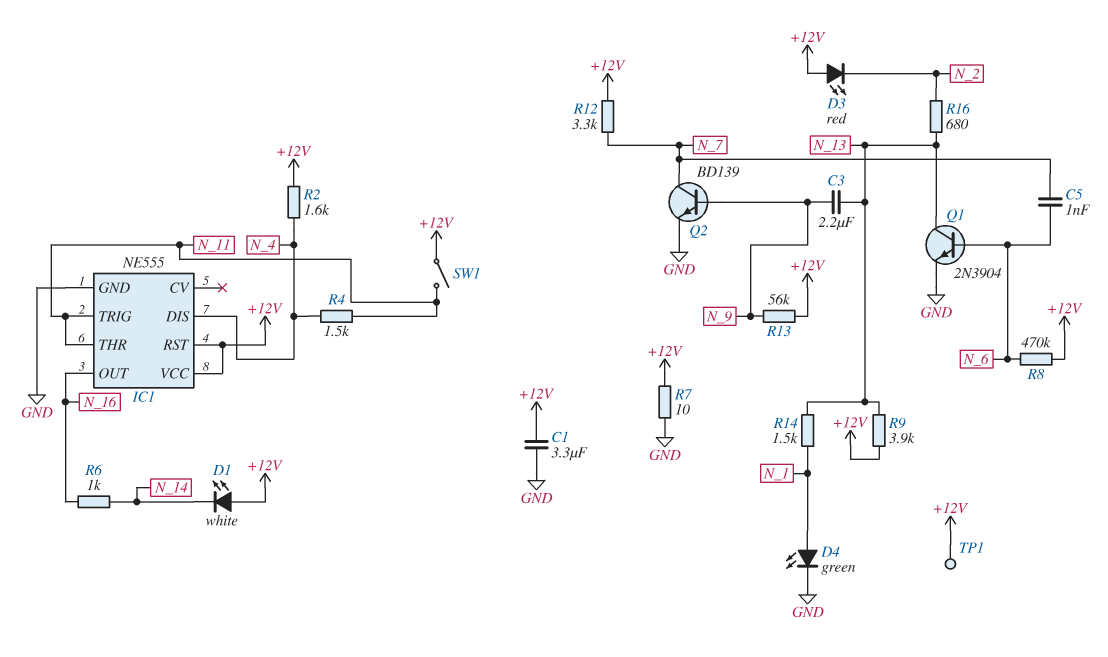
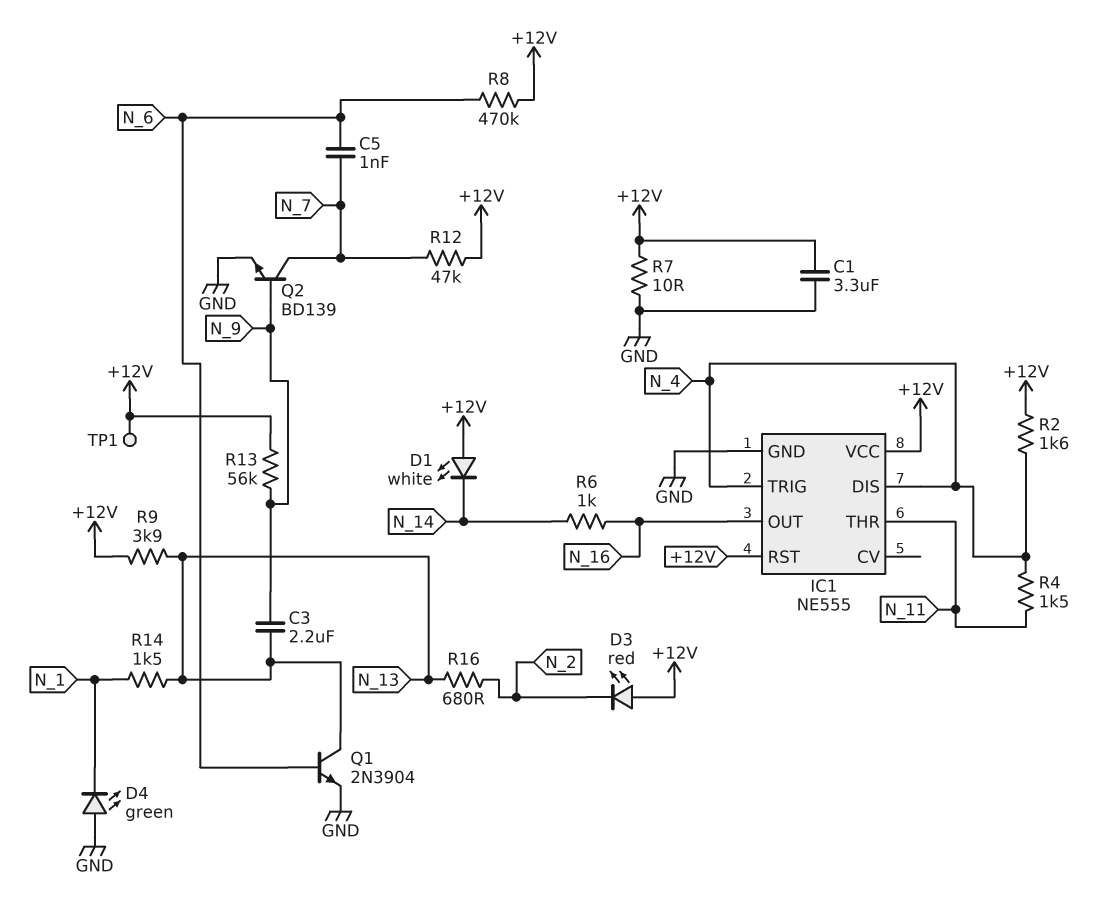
D4: LED green (A N_1, K GND) -> LED green (A GND, K N_1)
IC1 pin TRIG: N_11 -> N_4
R12: 3.3k (+12V, N_7) -> 47k (+12V, N_7)
SW1: switch (+12V, N_11) -> none

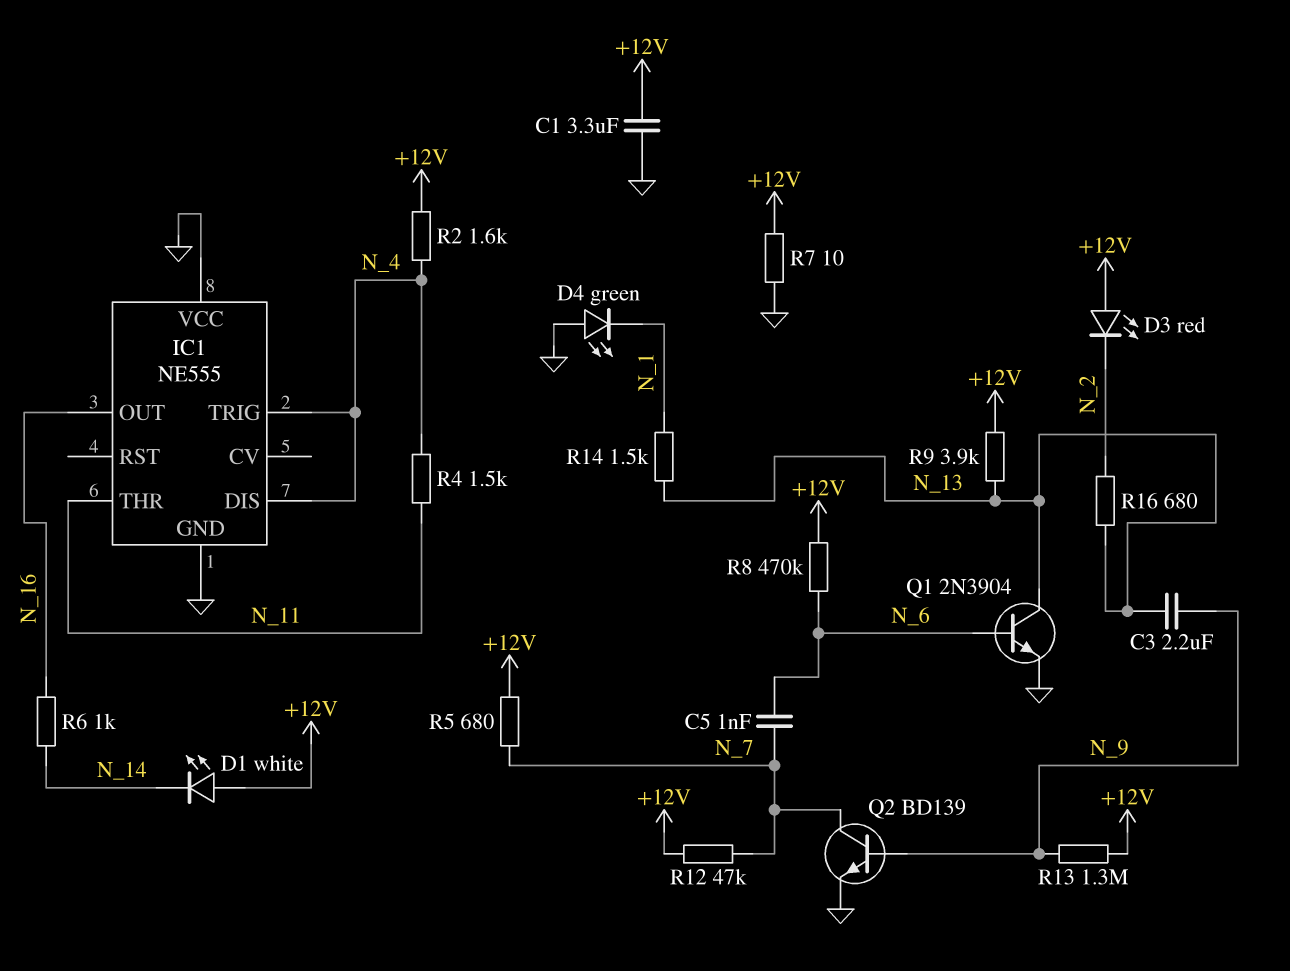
IC1 pin RST: +12V -> none
IC1 pin VCC: +12V -> GND
R5: none -> 680 (+12V, N_7)
R13: 56k (+12V, N_9) -> 1.3M (+12V, N_9)
TP1: test point (+12V) -> none

